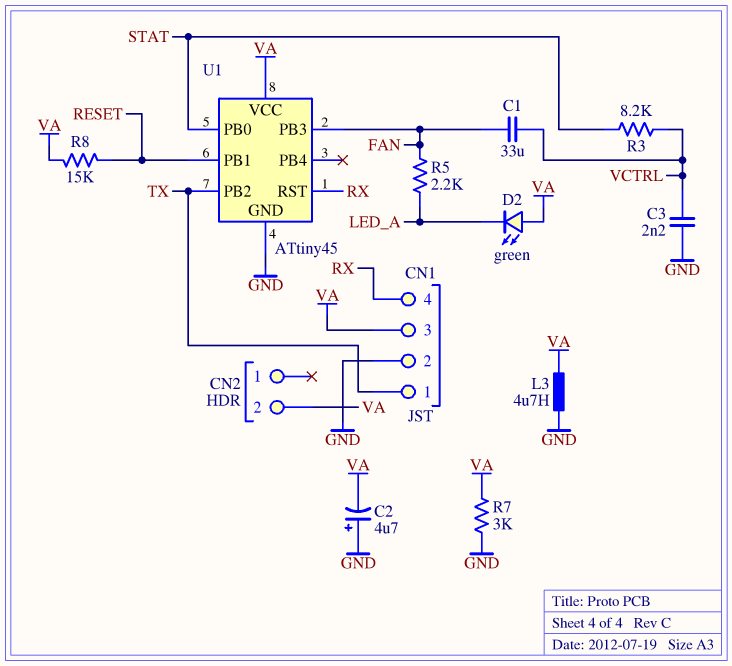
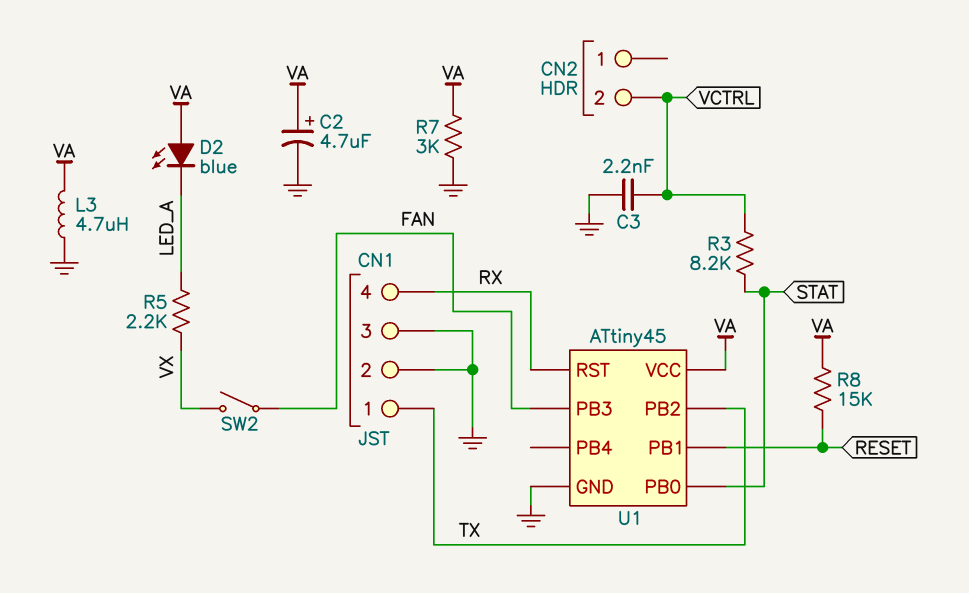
C1: 33uF (FAN, VCTRL) -> none
C2: 4.7uF (plus GND, minus VA) -> 4.7uF (plus VA, minus GND)
CN1 pin 3: VA -> GND
CN2 pin 2: VA -> VCTRL
D2: LED green (A VA, K LED_A) -> LED blue (A VA, K LED_A)
R5: 2.2k (FAN, LED_A) -> 2.2k (LED_A, VX)
SW2: none -> switch (FAN, VX)

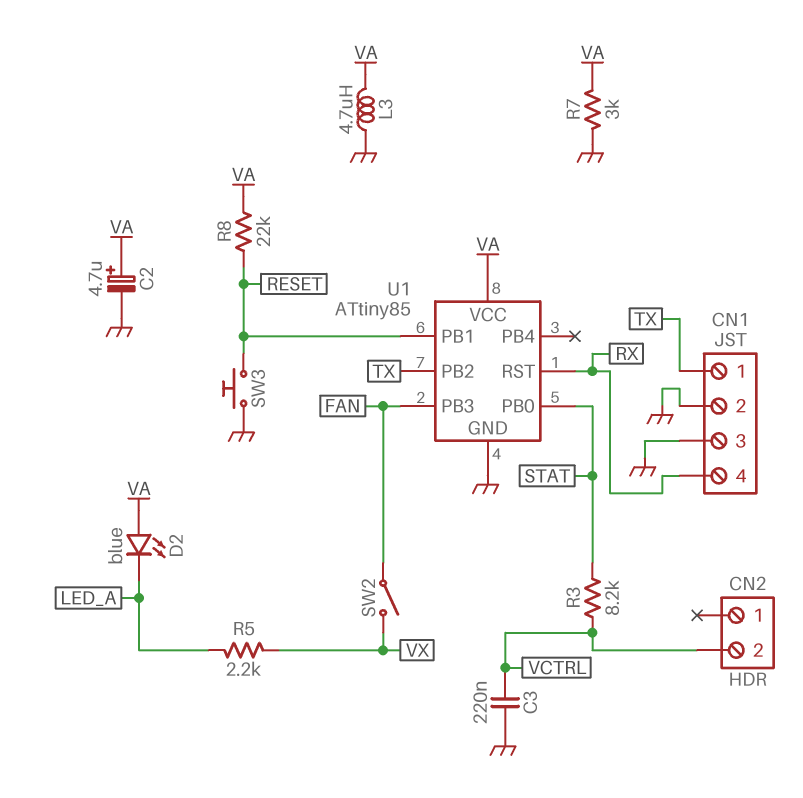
C3: 2.2nF (GND, VCTRL) -> 220nF (GND, VCTRL)
R8: 15k (RESET, VA) -> 22k (RESET, VA)
SW3: none -> button (GND, RESET)
U1: ATtiny45 -> ATtiny85

